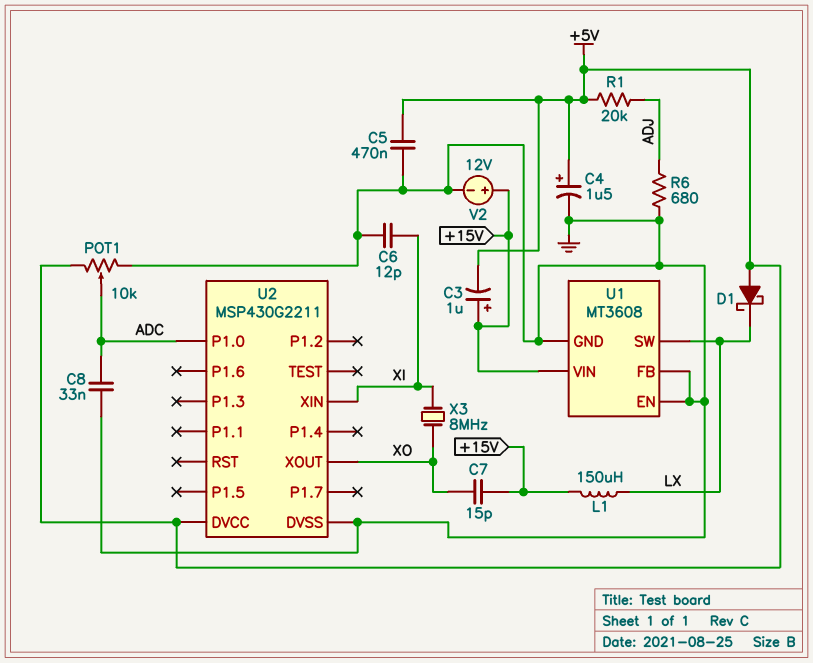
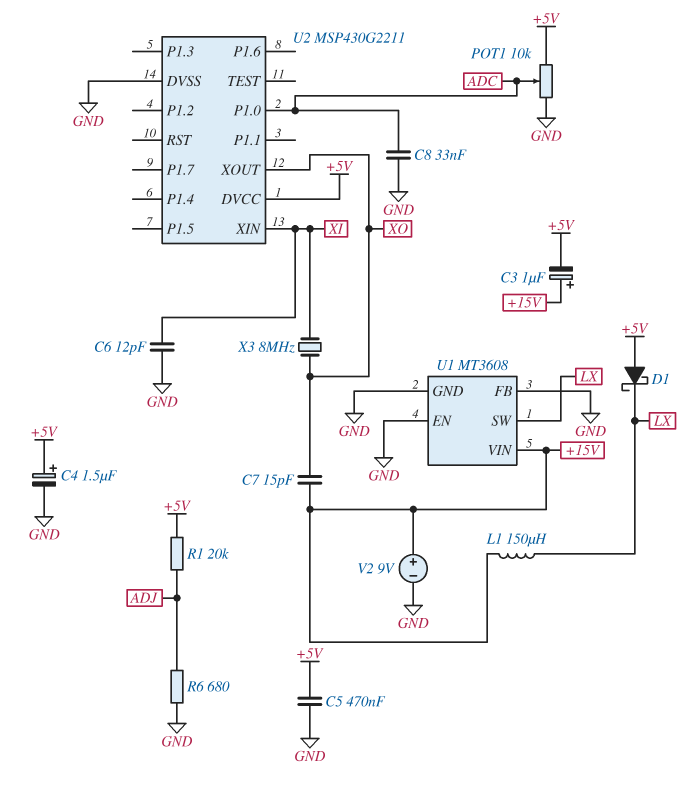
V2: 12V (plus +15V, minus GND) -> 9V (plus +15V, minus GND)

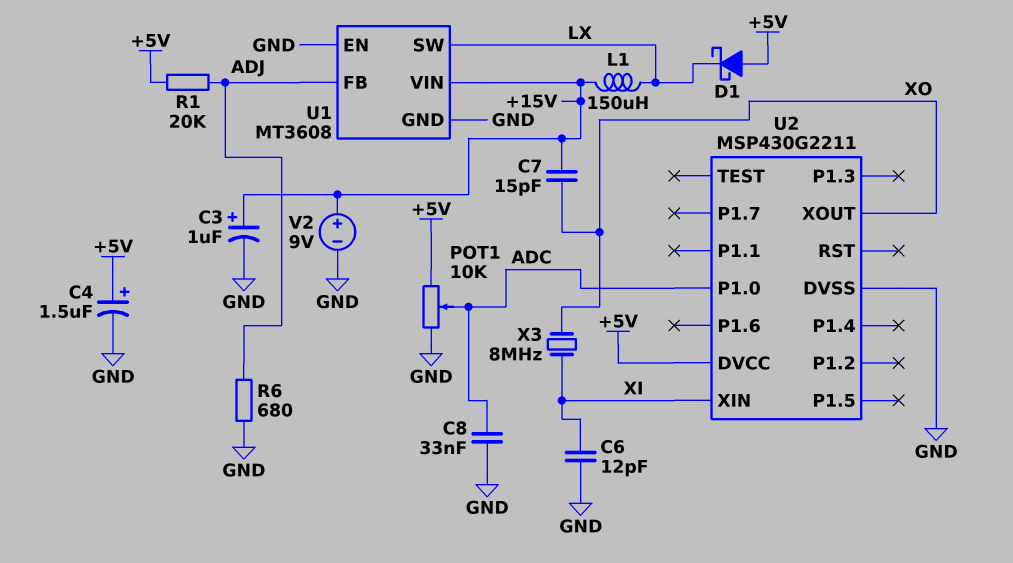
C3: 1uF (plus +15V, minus +5V) -> 1uF (plus +15V, minus GND)
C5: 470nF (+5V, GND) -> none
U1 pin FB: GND -> ADJ

